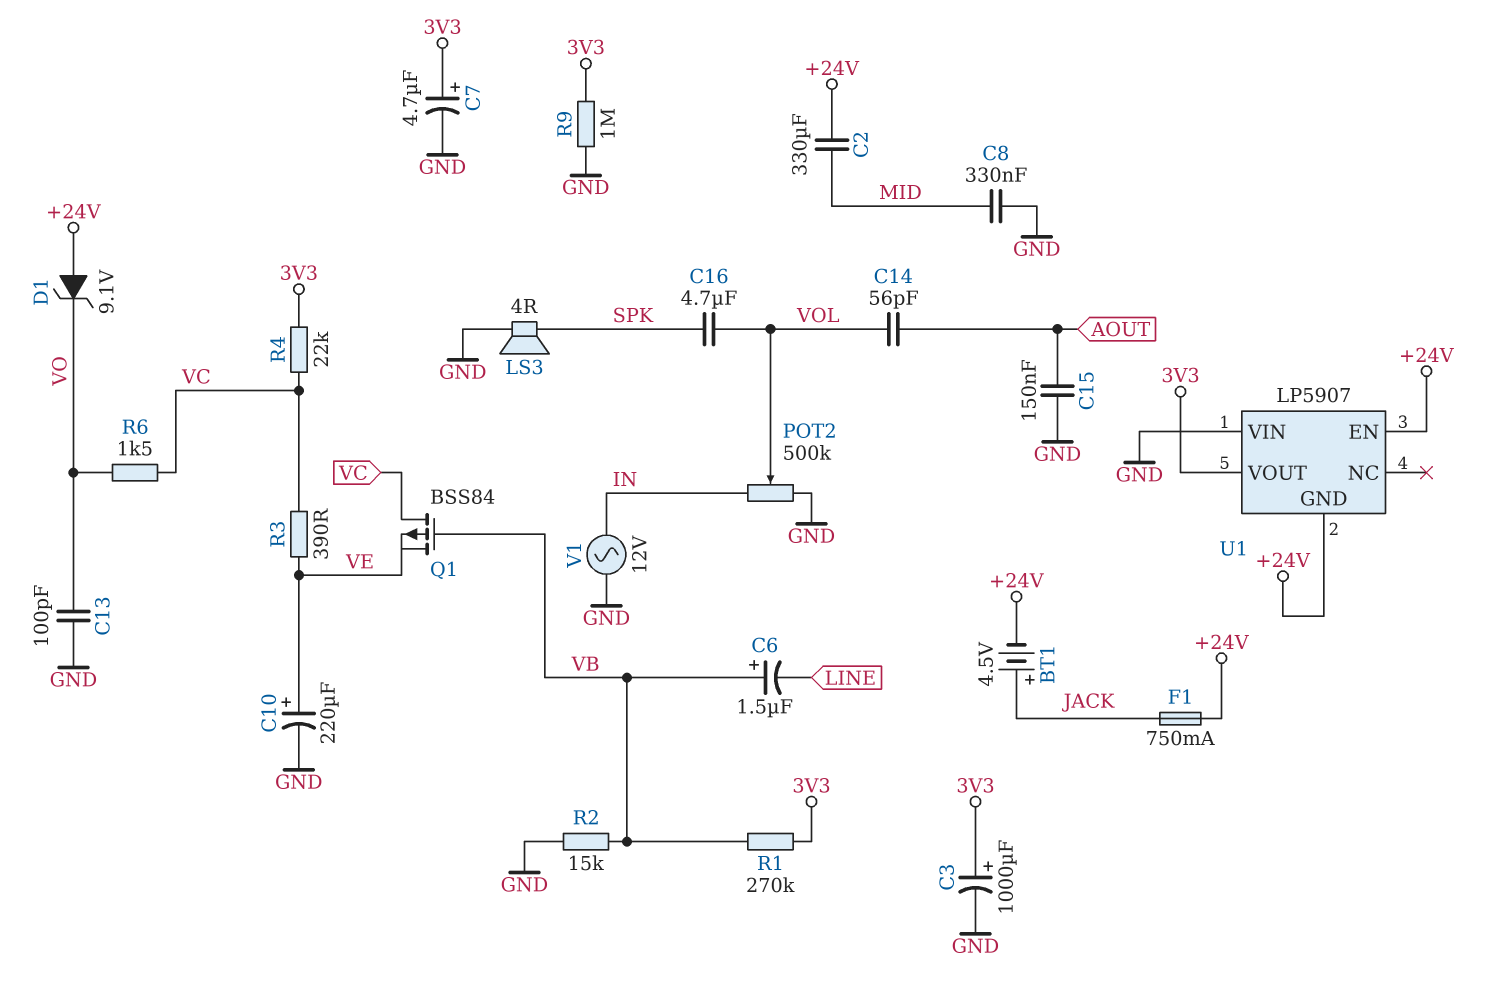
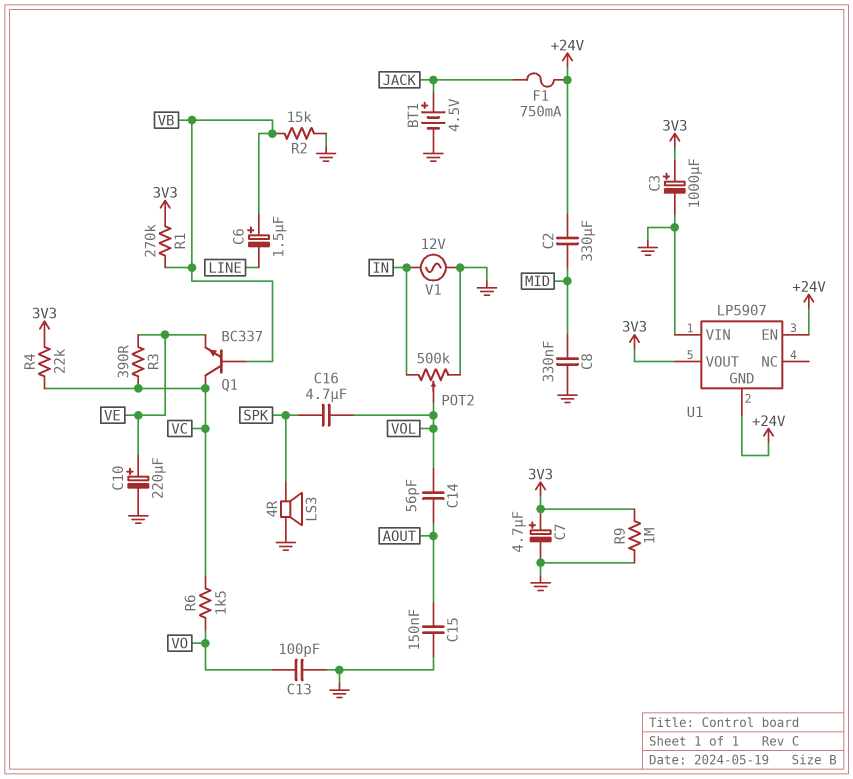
BT1: 4.5V (plus JACK, minus +24V) -> 4.5V (plus JACK, minus GND)
D1: zener 9.1V (A +24V, K VO) -> none
Q1: PMOS BSS84 (G VB, D VC, S VE) -> NPN BC337 (B VB, C VC, E VE)

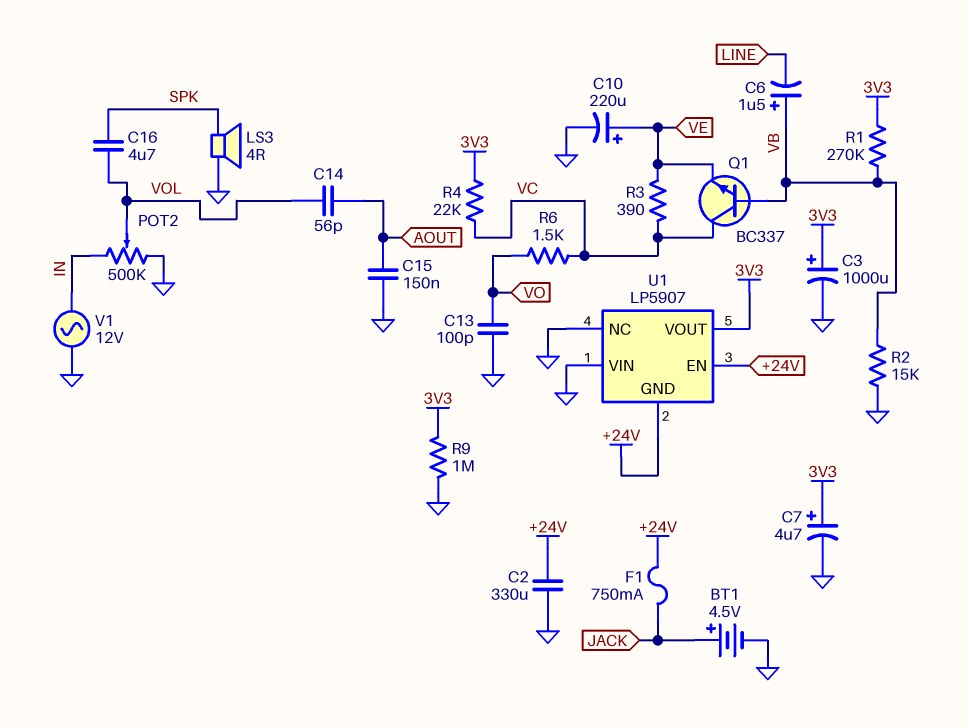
C2: 330uF (+24V, MID) -> 330uF (+24V, GND)
C8: 330nF (GND, MID) -> none
U1 pin NC: none -> GND

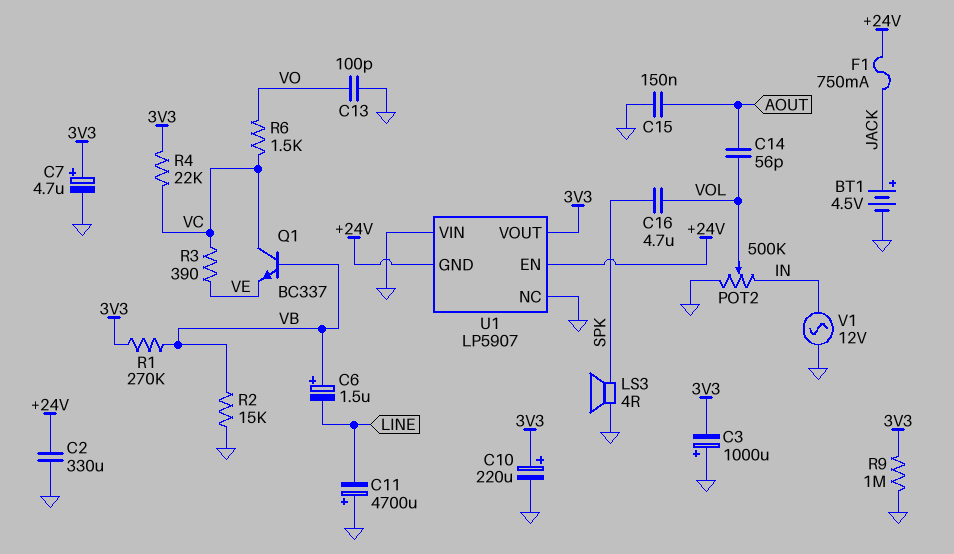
C3: 1000uF (plus 3V3, minus GND) -> 1000uF (plus GND, minus 3V3)
C10: 220uF (plus VE, minus GND) -> 220uF (plus 3V3, minus GND)
C11: none -> 4700uF (plus GND, minus LINE)

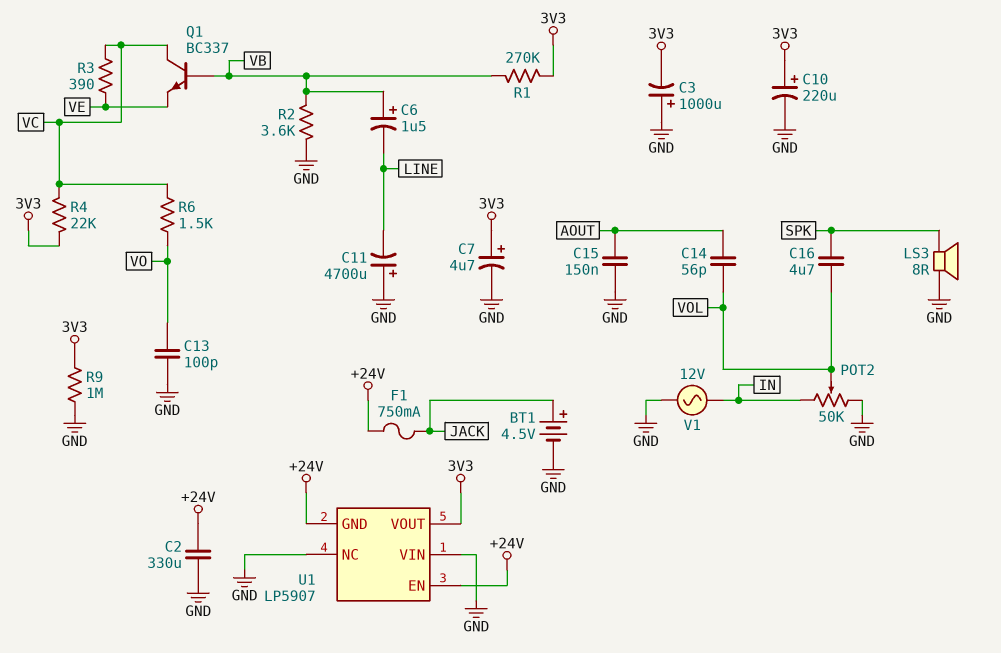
LS3: speaker 4R (GND, SPK) -> speaker 8R (GND, SPK)
POT2: 500k (GND, IN, wiper VOL) -> 50k (GND, IN, wiper VOL)
R2: 15k (GND, VB) -> 3.6k (GND, VB)

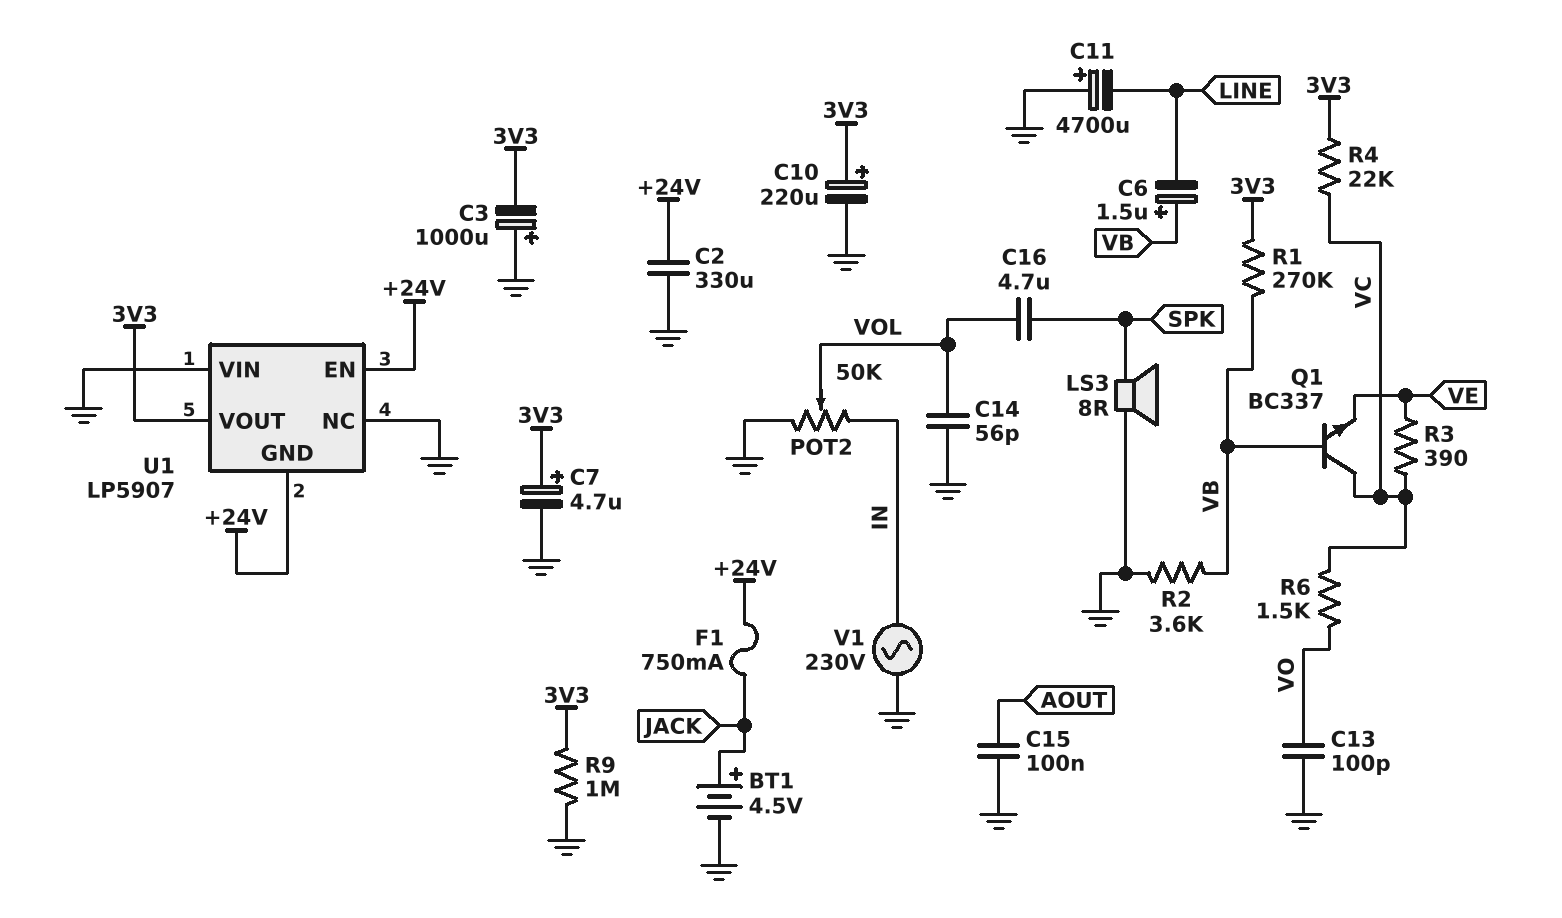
C14: 56pF (AOUT, VOL) -> 56pF (GND, VOL)
C15: 150nF (AOUT, GND) -> 100nF (AOUT, GND)
V1: AC 12V (GND, IN) -> AC 230V (GND, IN)

